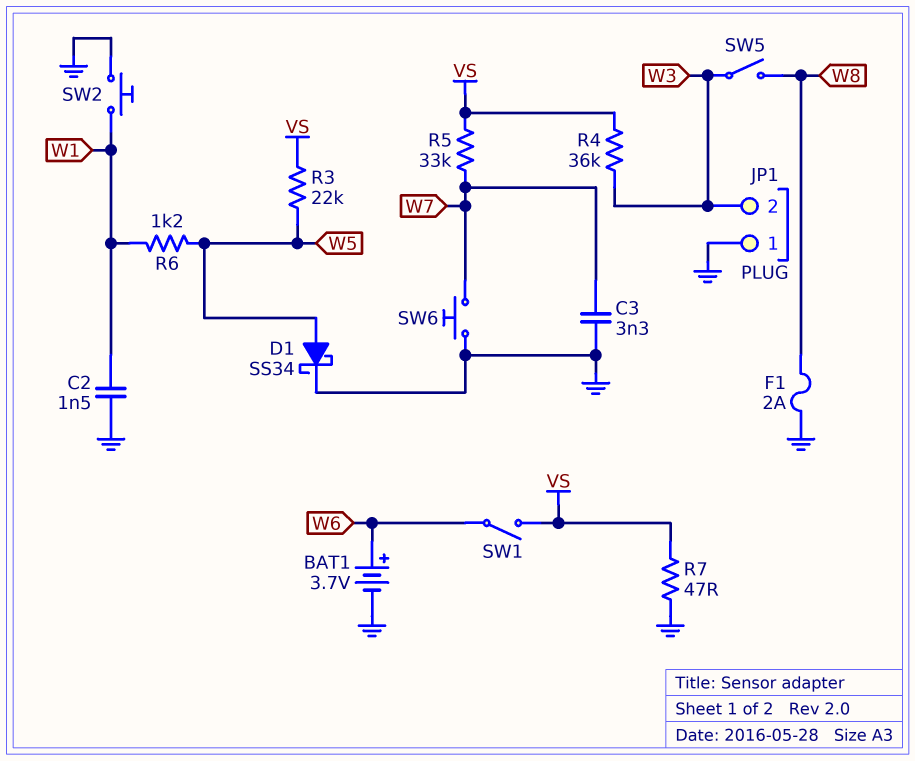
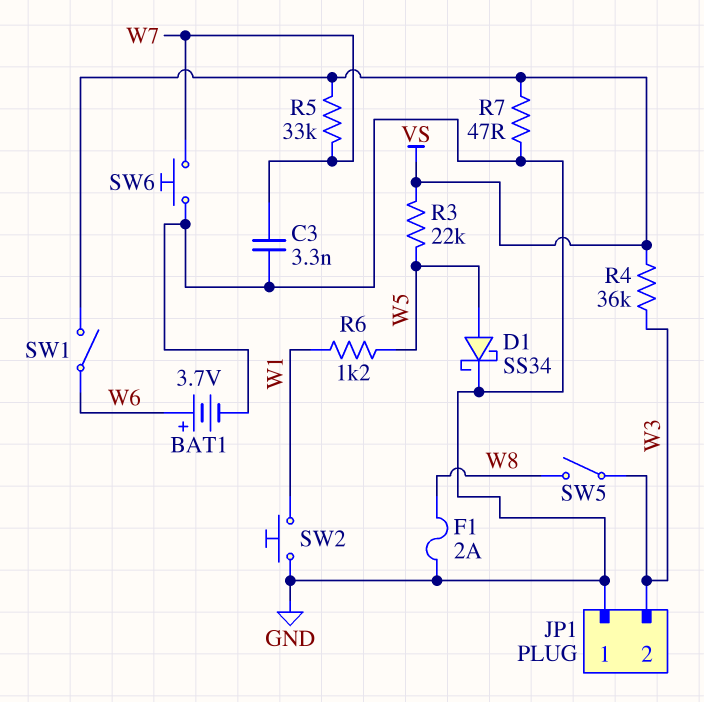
C2: 1.5nF (GND, W1) -> none

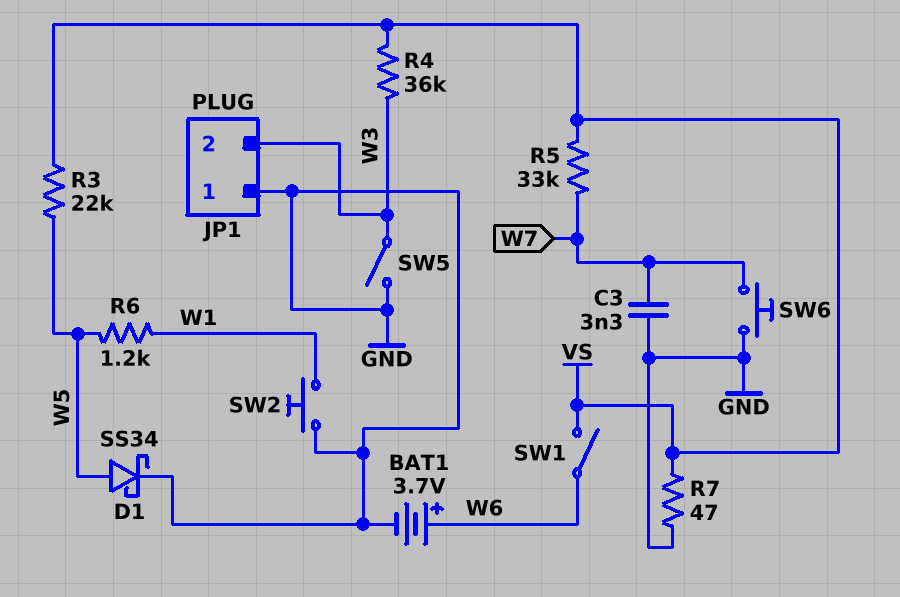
F1: 2A (GND, W8) -> none
SW5: switch (W3, W8) -> switch (GND, W3)

